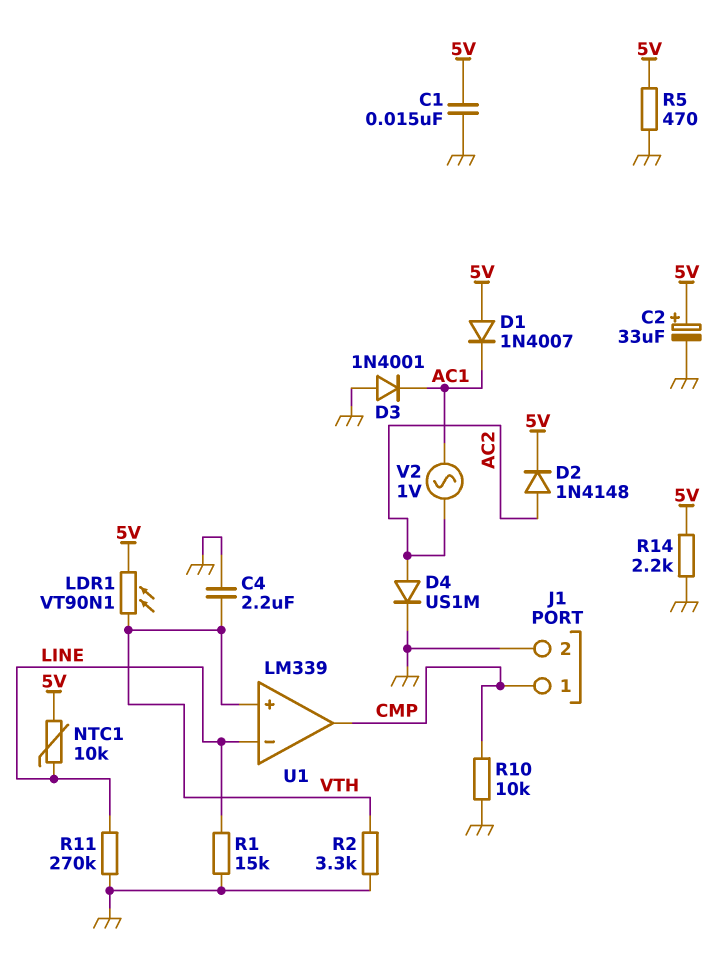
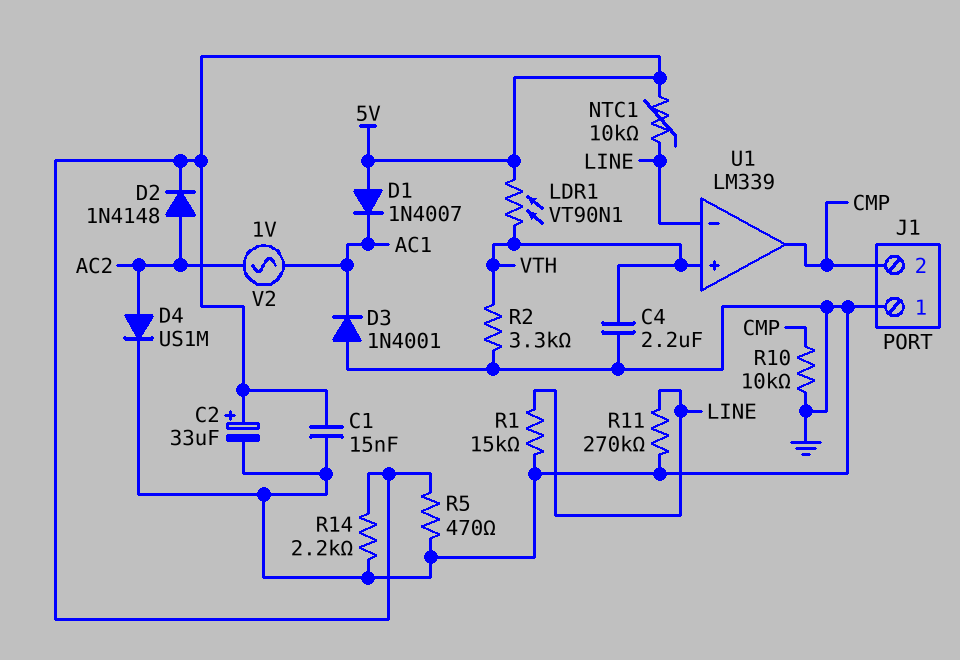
J1 pin 1: CMP -> GND
J1 pin 2: GND -> CMP

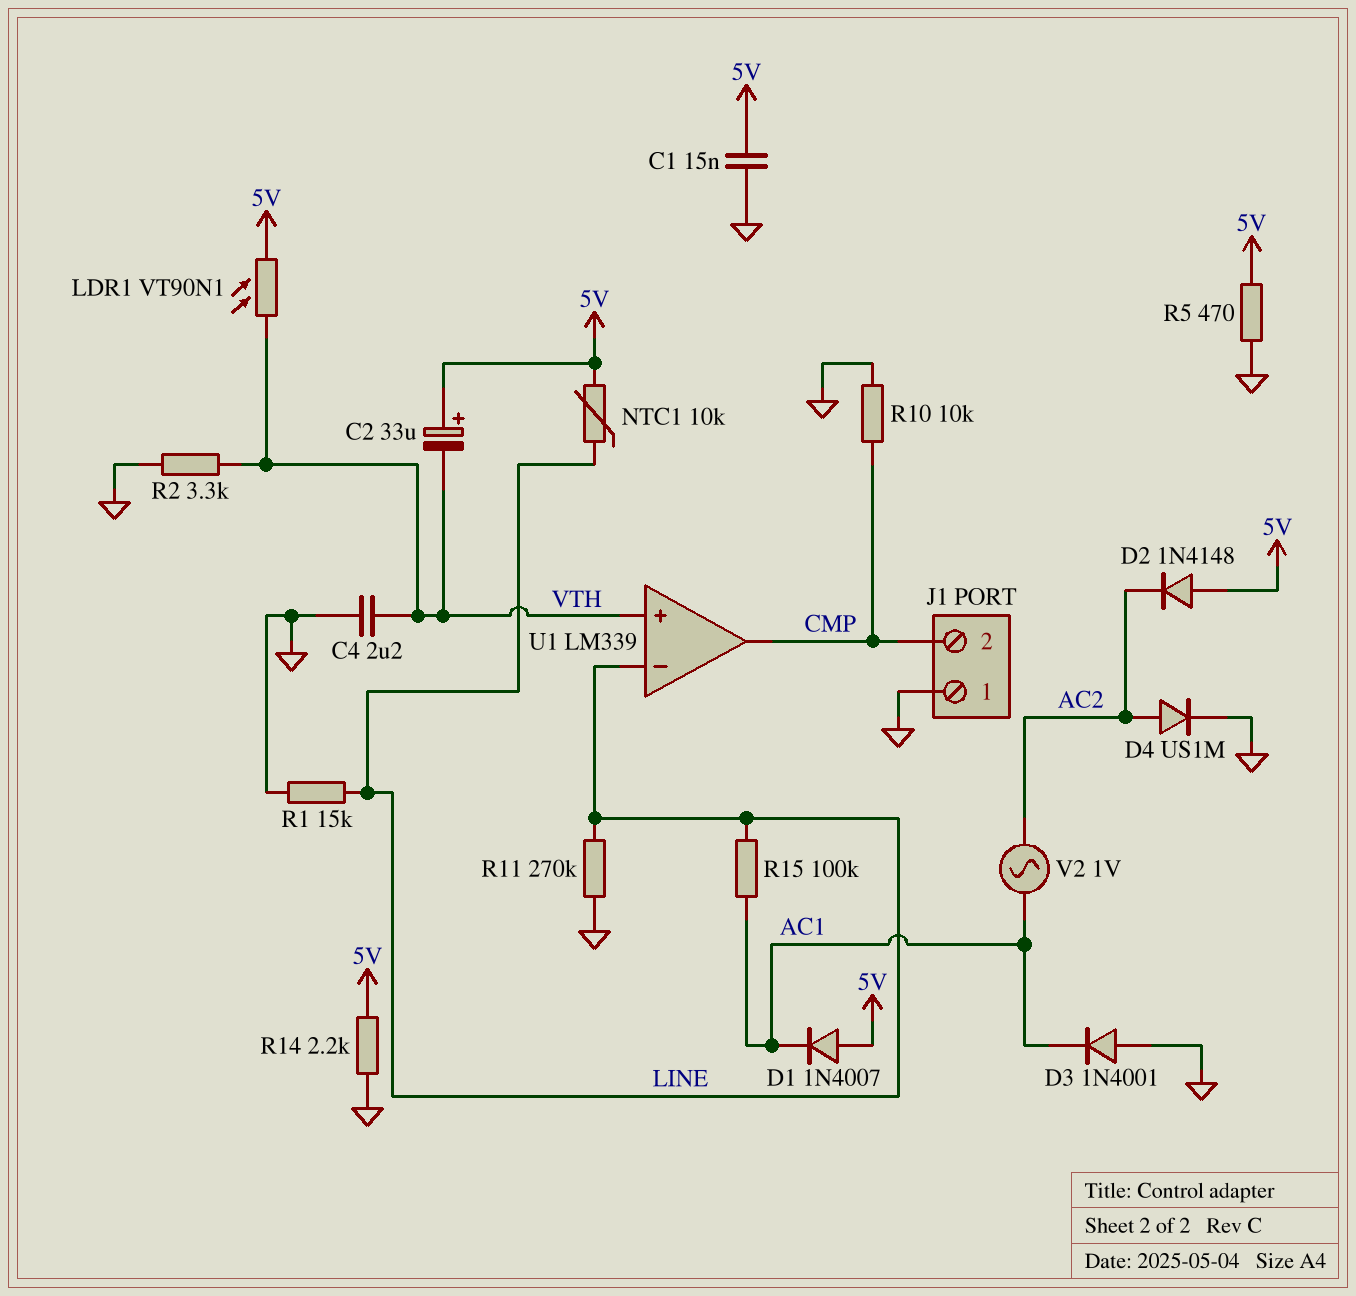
C2: 33uF (plus 5V, minus GND) -> 33uF (plus 5V, minus VTH)
D2: diode 1N4148 (A AC2, K 5V) -> diode 1N4148 (A 5V, K AC2)
R15: none -> 100k (AC1, LINE)

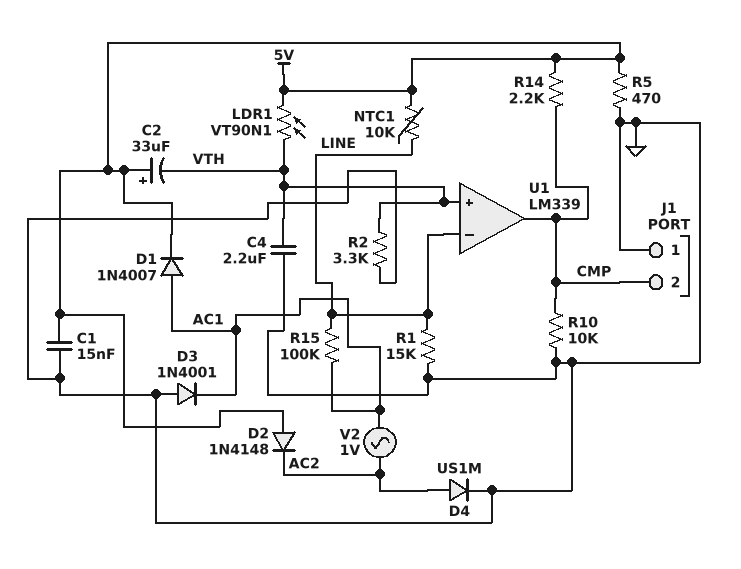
D1: diode 1N4007 (A 5V, K AC1) -> diode 1N4007 (A AC1, K 5V)
R11: 270k (GND, LINE) -> none
R14: 2.2k (5V, GND) -> 2.2k (5V, CMP)

